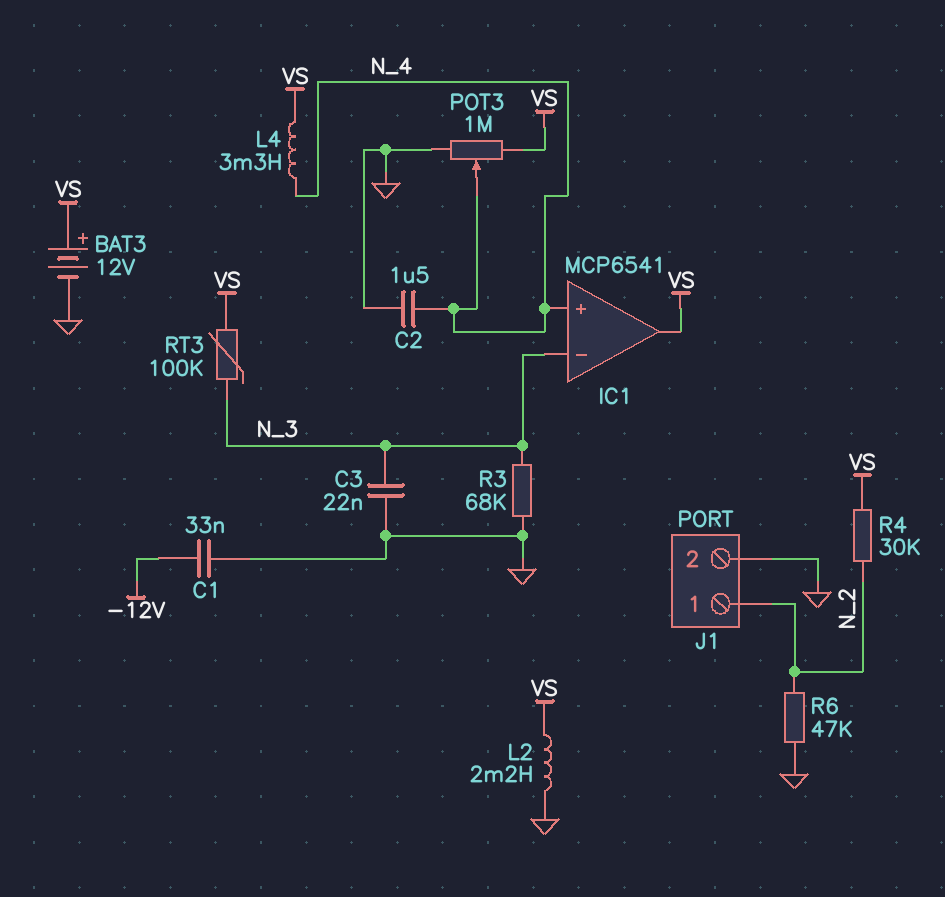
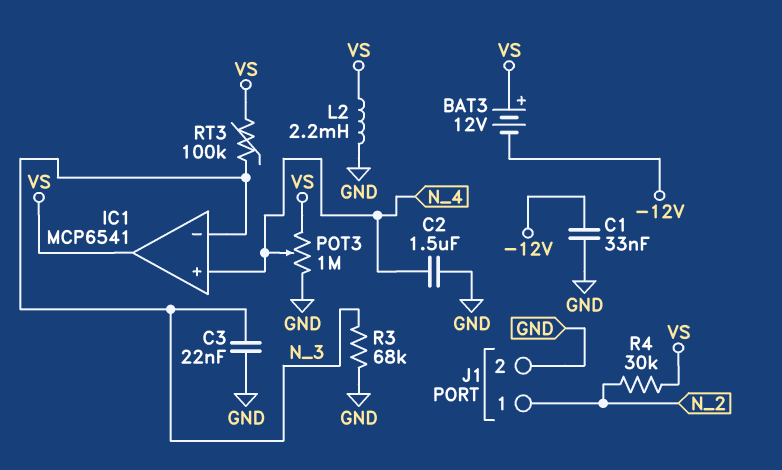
BAT3: 12V (plus VS, minus GND) -> 12V (plus VS, minus -12V)
L4: 3.3mH (N_4, VS) -> none
R6: 47k (GND, N_2) -> none

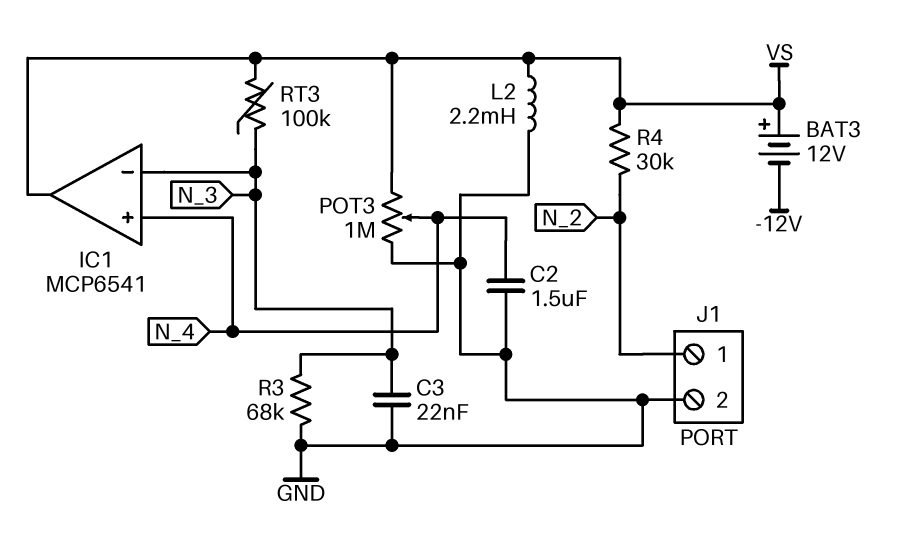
C1: 33nF (-12V, GND) -> none

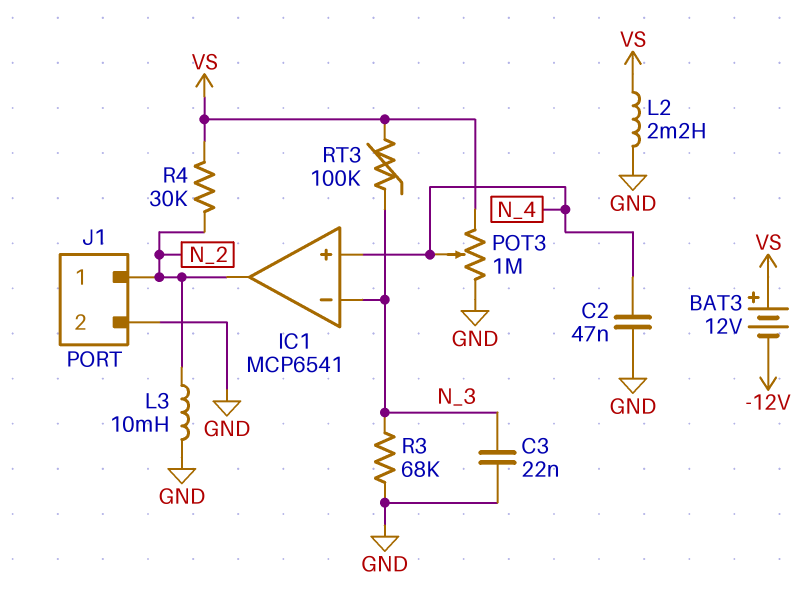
C2: 1.5uF (GND, N_4) -> 47nF (GND, N_4)
IC1 pin out: VS -> N_2
L3: none -> 10mH (GND, N_2)

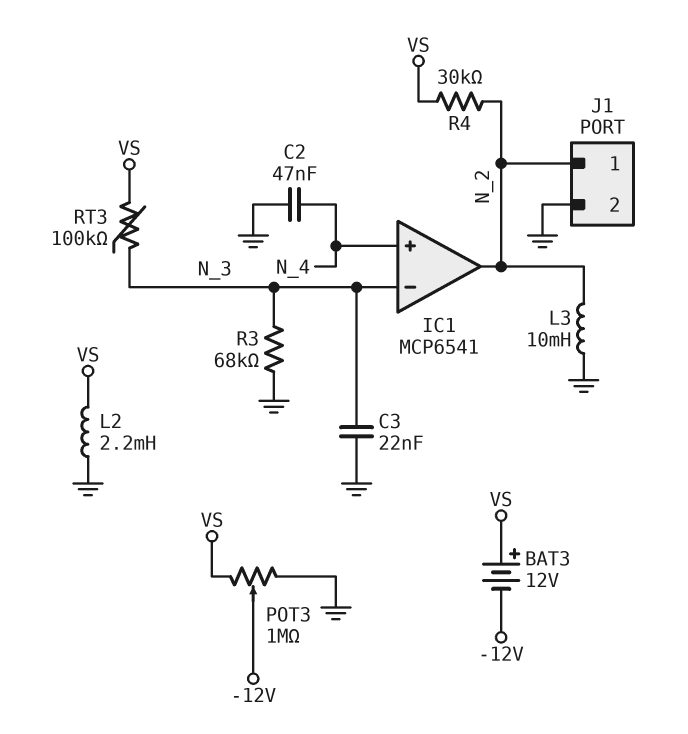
POT3: 1M (GND, VS, wiper N_4) -> 1M (GND, VS, wiper -12V)

